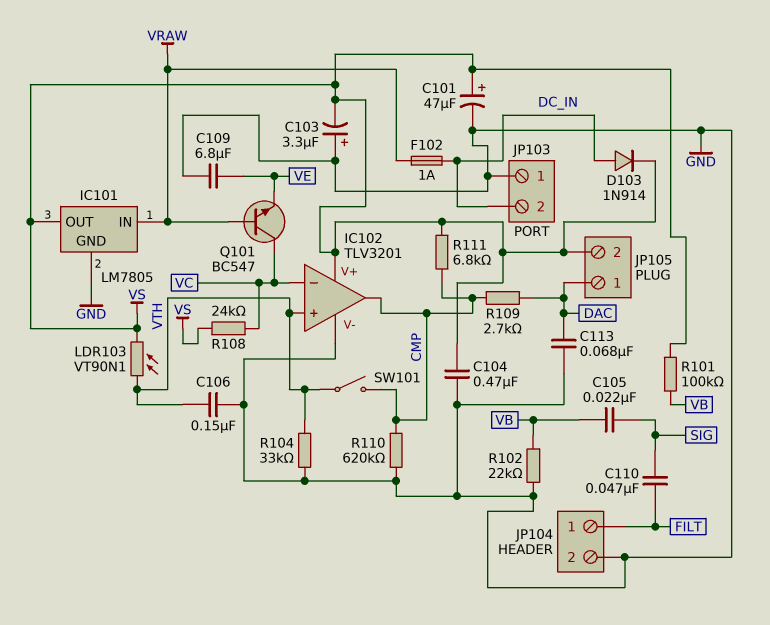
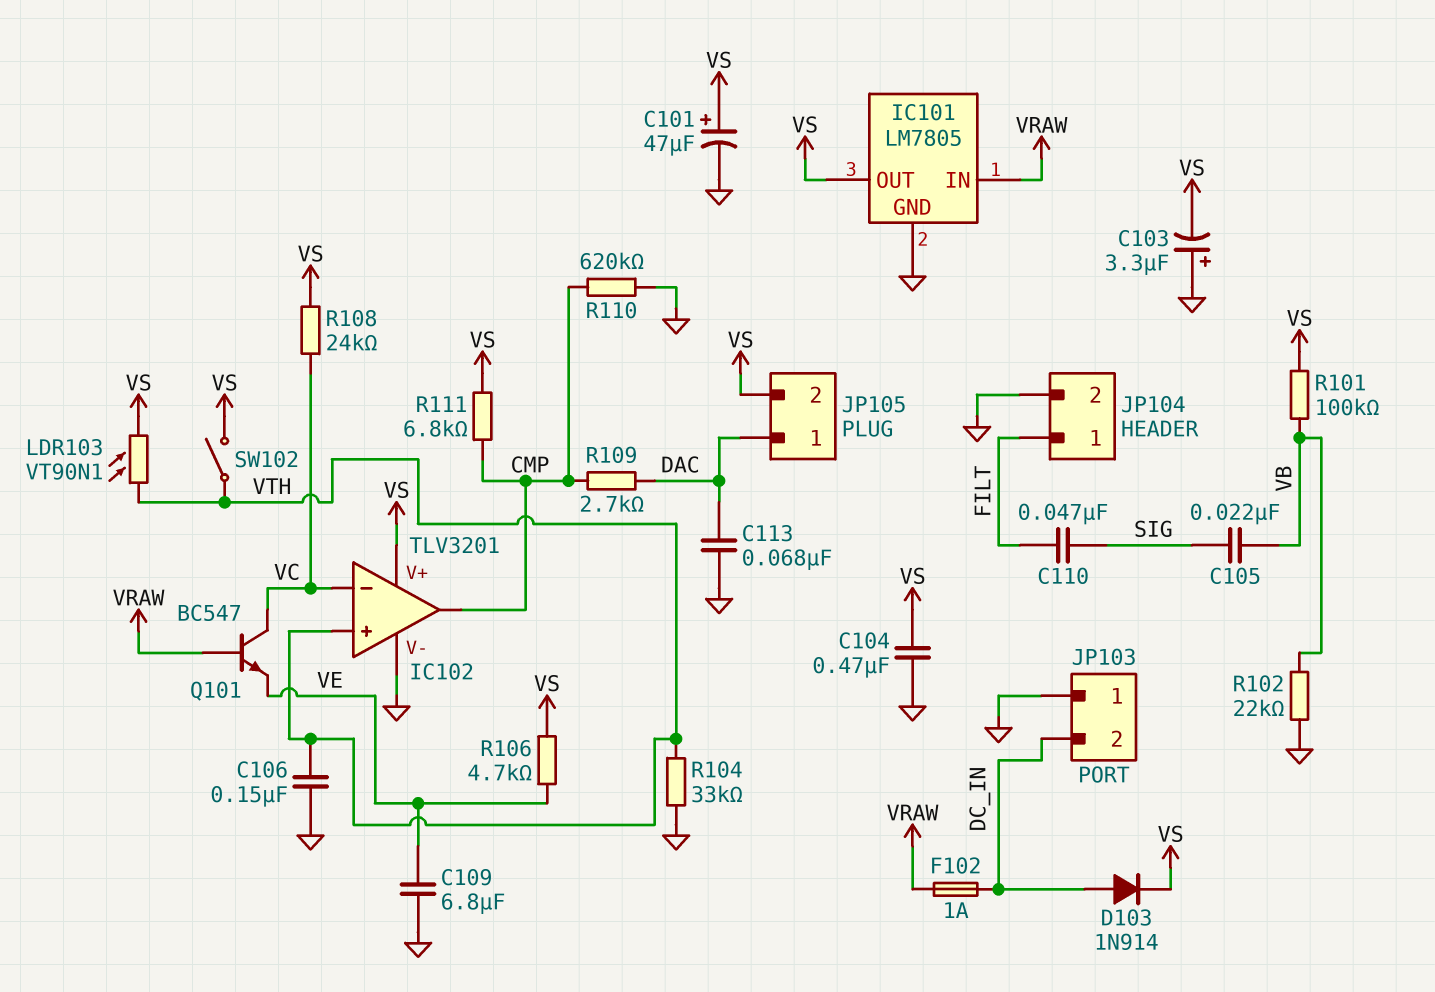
R106: none -> 4.7k (VE, VS)
SW101: switch (CMP, VTH) -> none
SW102: none -> switch (VS, VTH)

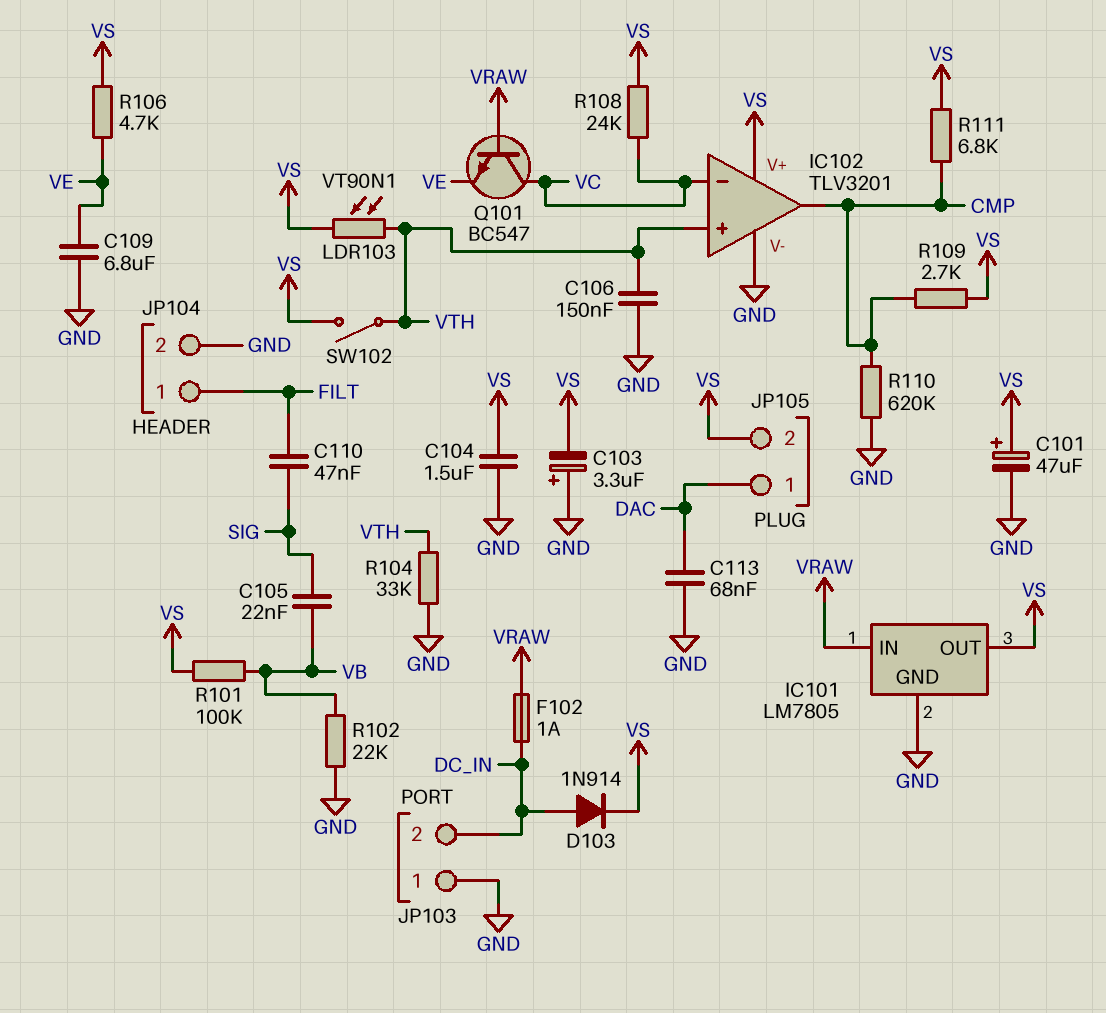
C104: 470nF (GND, VS) -> 1.5uF (GND, VS)
R109: 2.7k (CMP, DAC) -> 2.7k (CMP, VS)

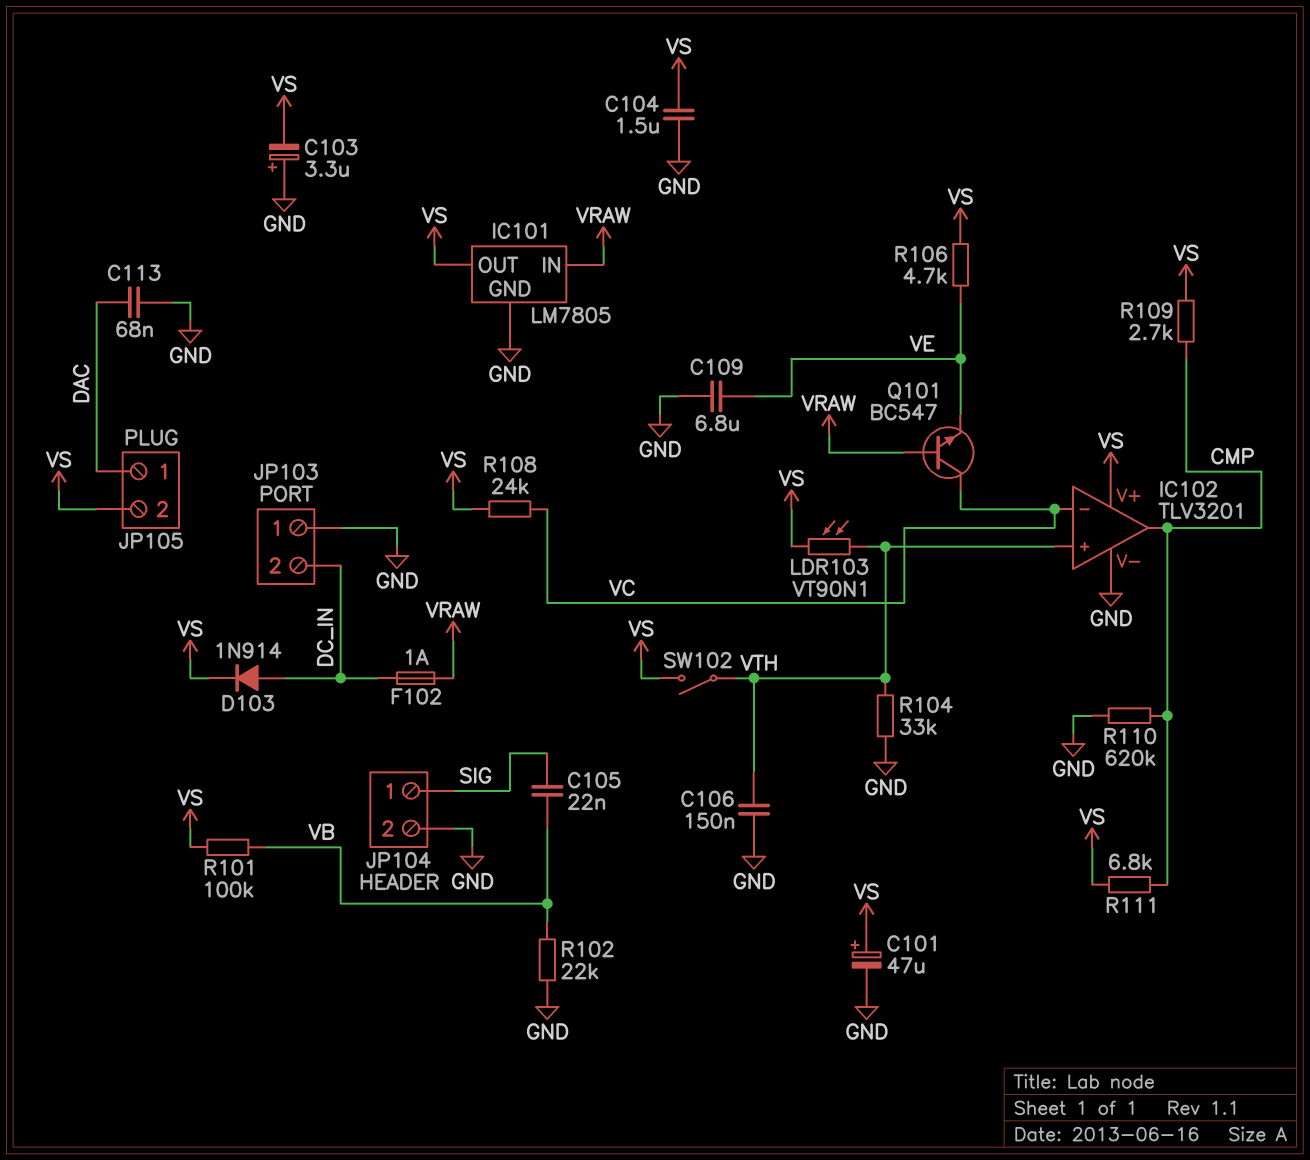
C110: 47nF (FILT, SIG) -> none
JP104 pin 1: FILT -> SIG

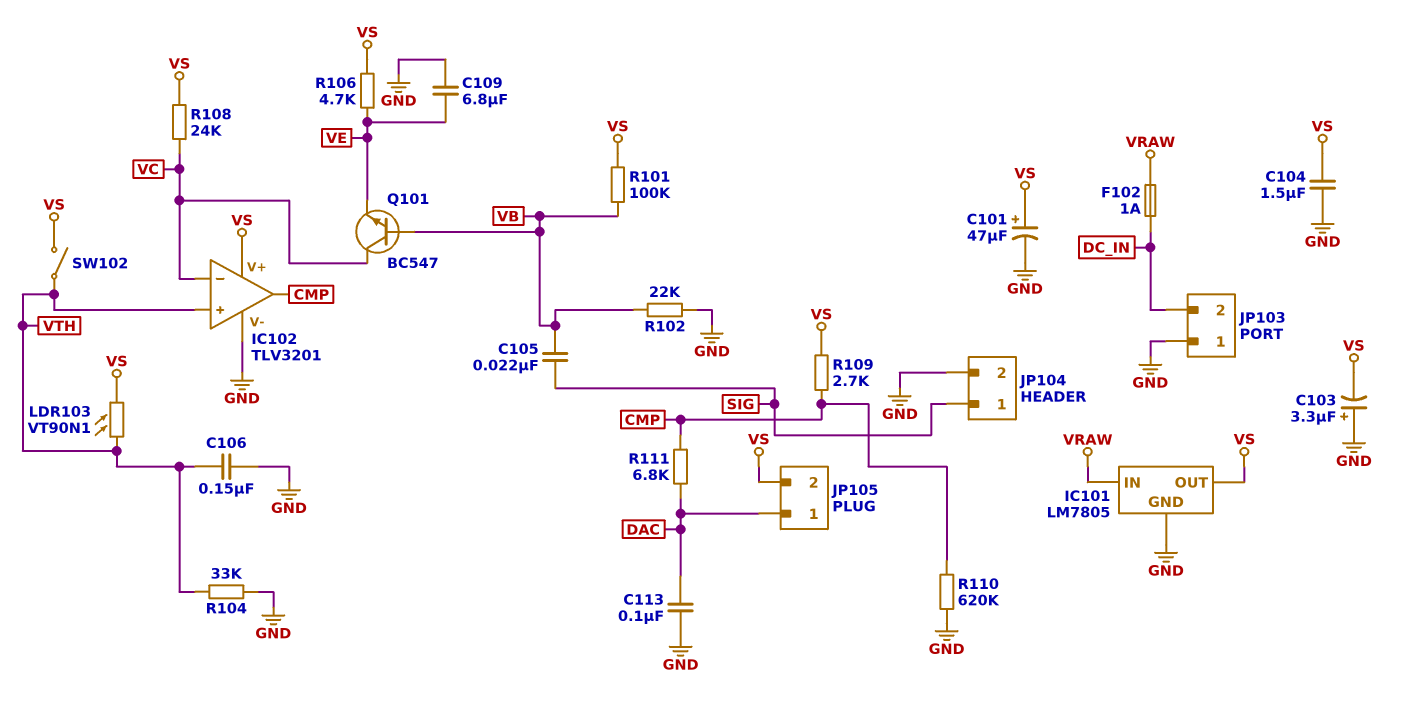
C113: 68nF (DAC, GND) -> 100nF (DAC, GND)
D103: diode 1N914 (A DC_IN, K VS) -> none
Q101: NPN BC547 (B VRAW, C VC, E VE) -> NPN BC547 (B VB, C VC, E VE)
R111: 6.8k (CMP, VS) -> 6.8k (CMP, DAC)

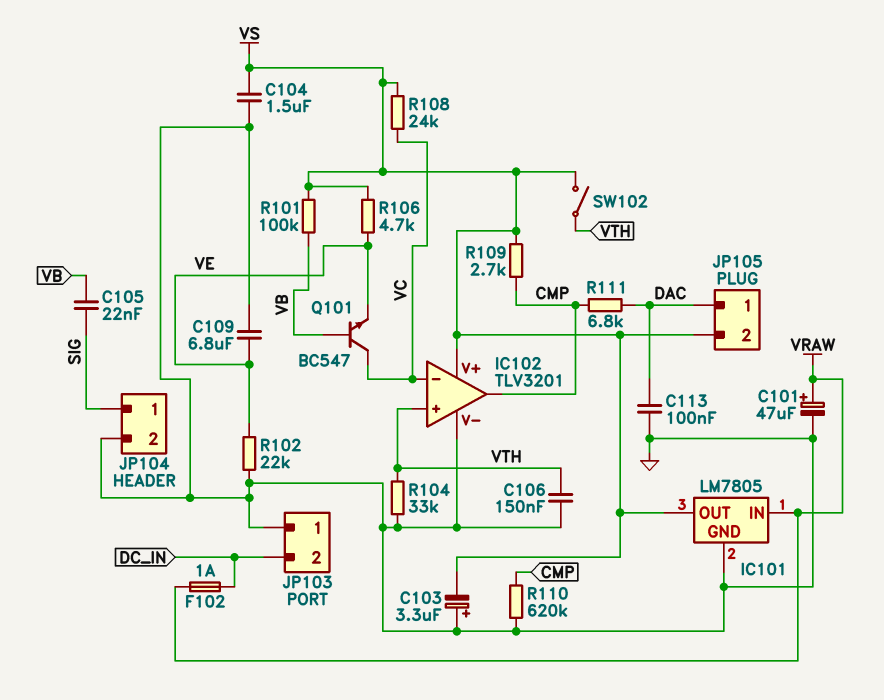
C101: 47uF (plus VS, minus GND) -> 47uF (plus VRAW, minus GND)
LDR103: VT90N1 (VS, VTH) -> none
R102: 22k (GND, VB) -> 22k (GND, VE)

